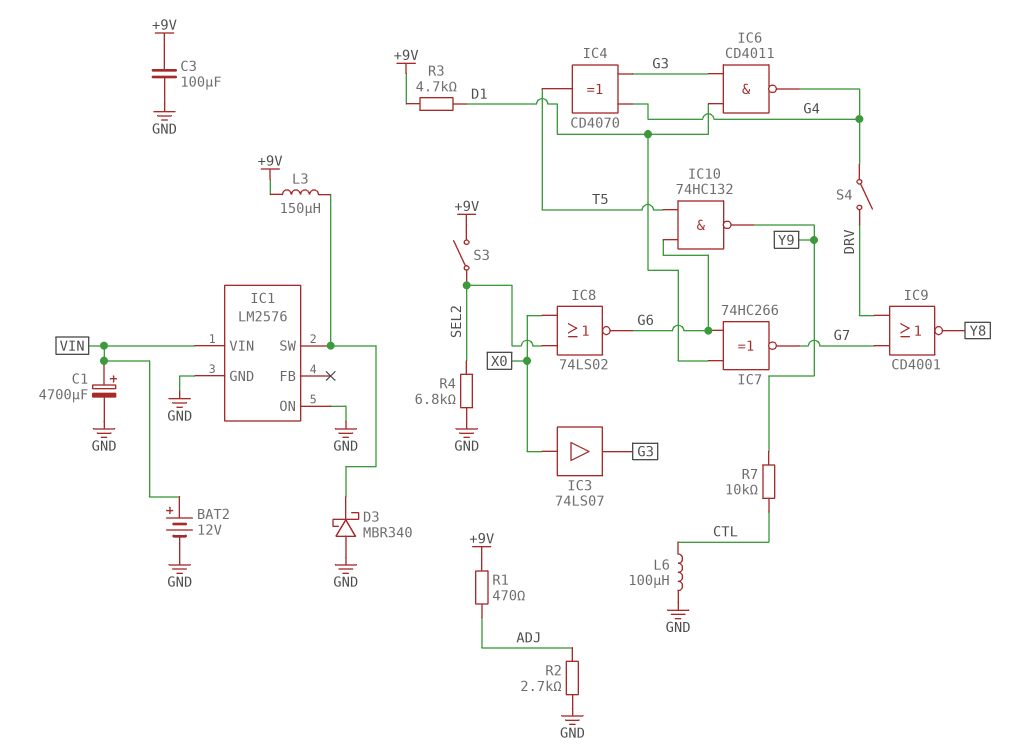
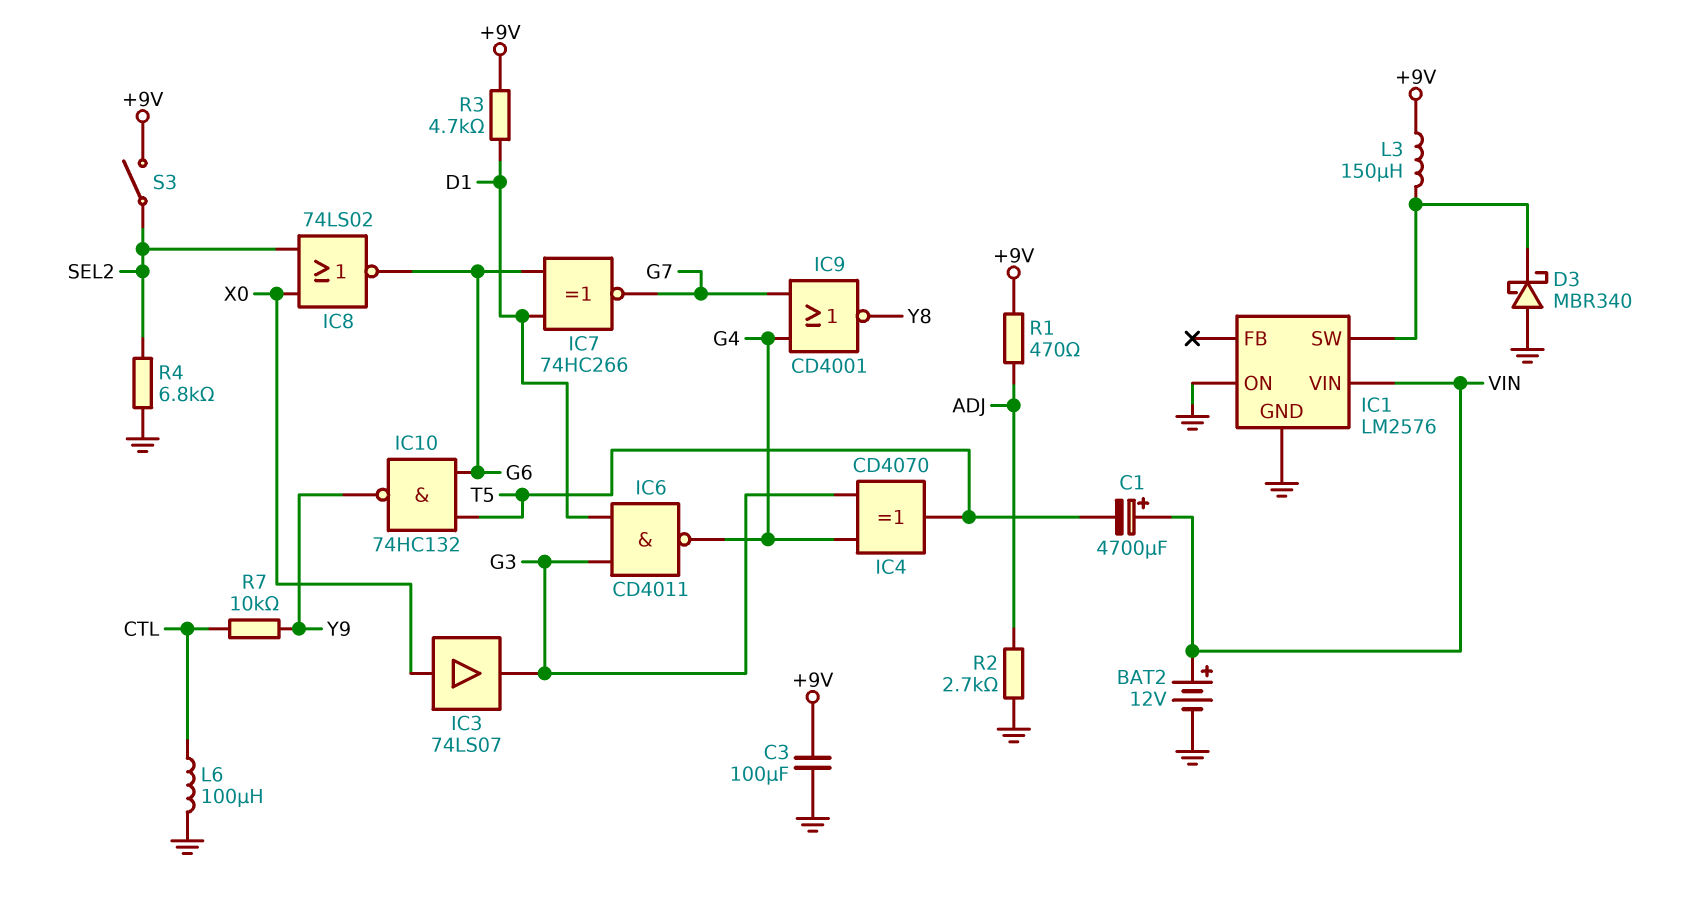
C1: 4700uF (plus VIN, minus GND) -> 4700uF (plus VIN, minus T5)
IC9: NOR CD4001 (in DRV, in G7, out Y8) -> NOR CD4001 (in G4, in G7, out Y8)
S4: switch (DRV, G4) -> none

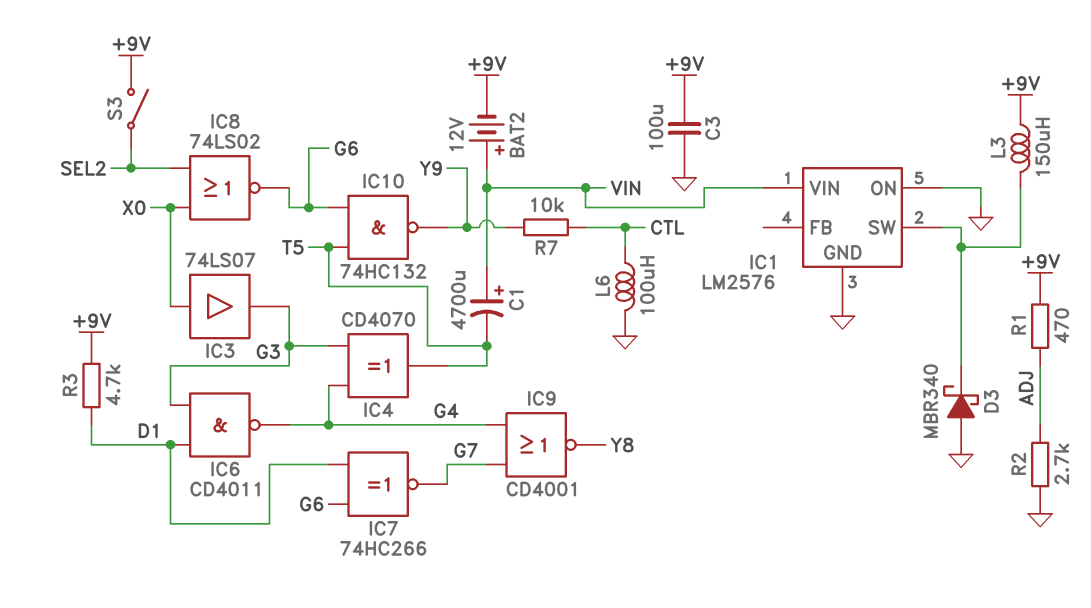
BAT2: 12V (plus VIN, minus GND) -> 12V (plus VIN, minus +9V)
R4: 6.8k (GND, SEL2) -> none

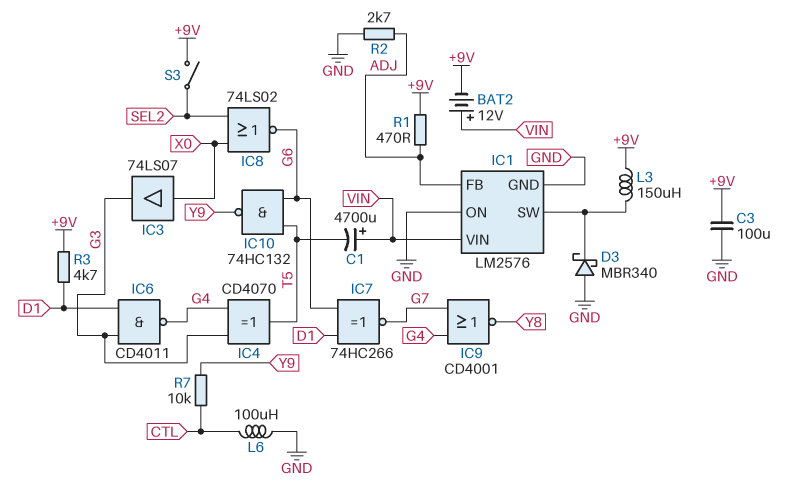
IC1 pin FB: none -> ADJ

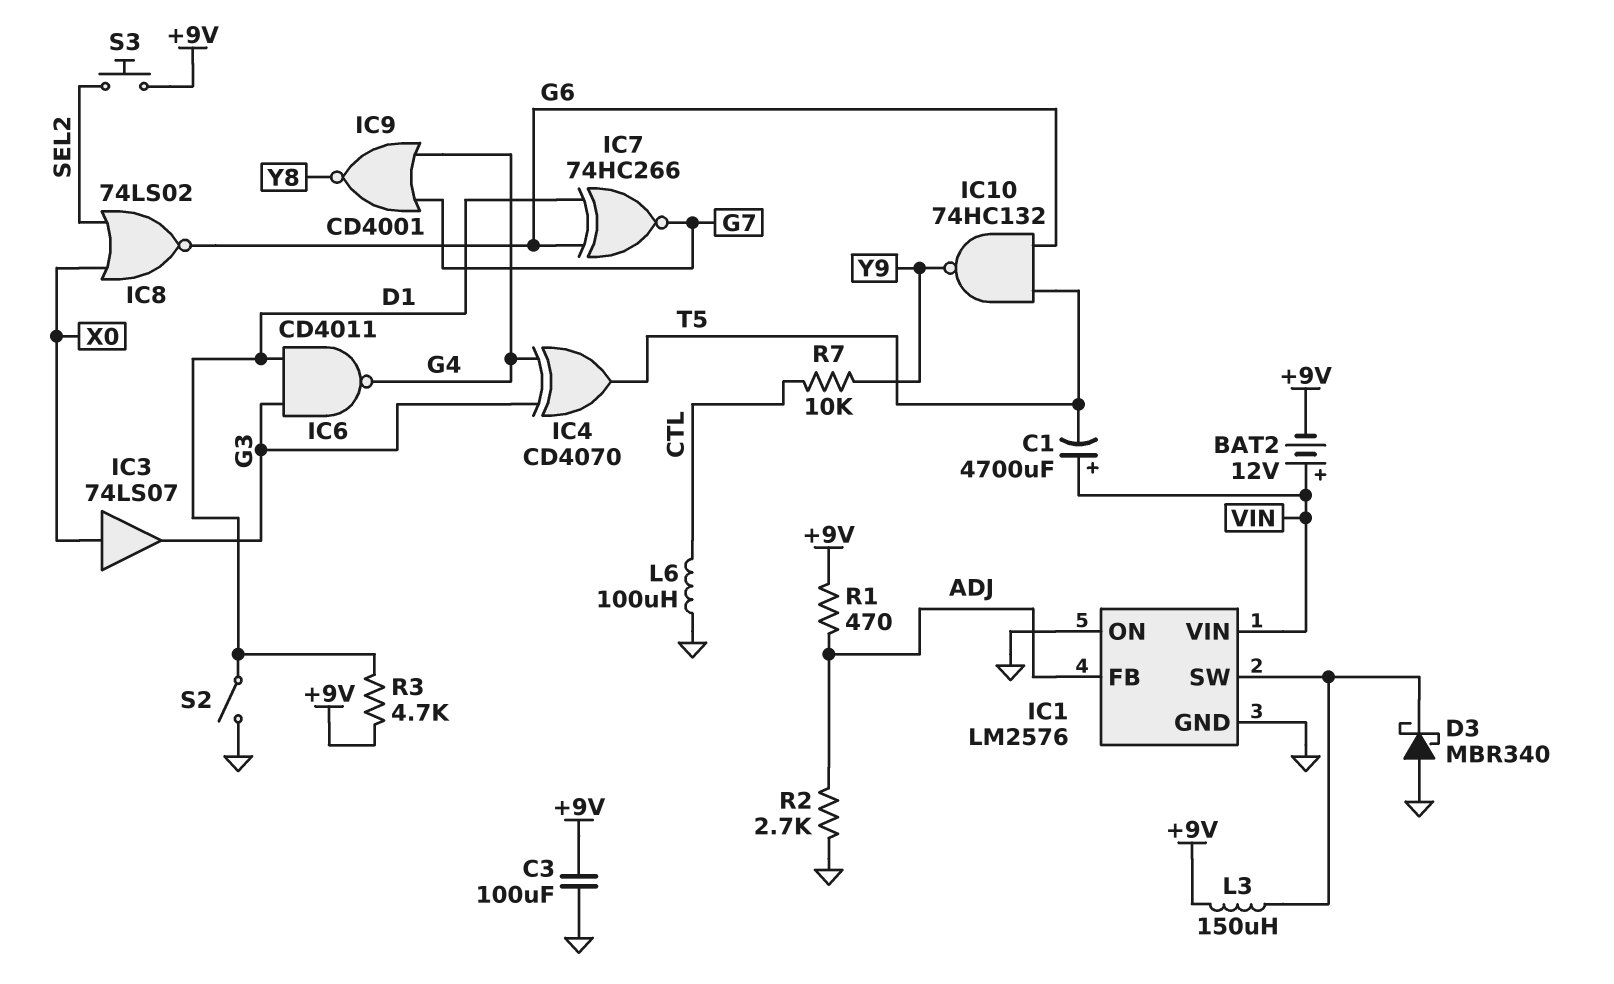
S2: none -> switch (D1, GND)
S3: switch (+9V, SEL2) -> button (+9V, SEL2)

